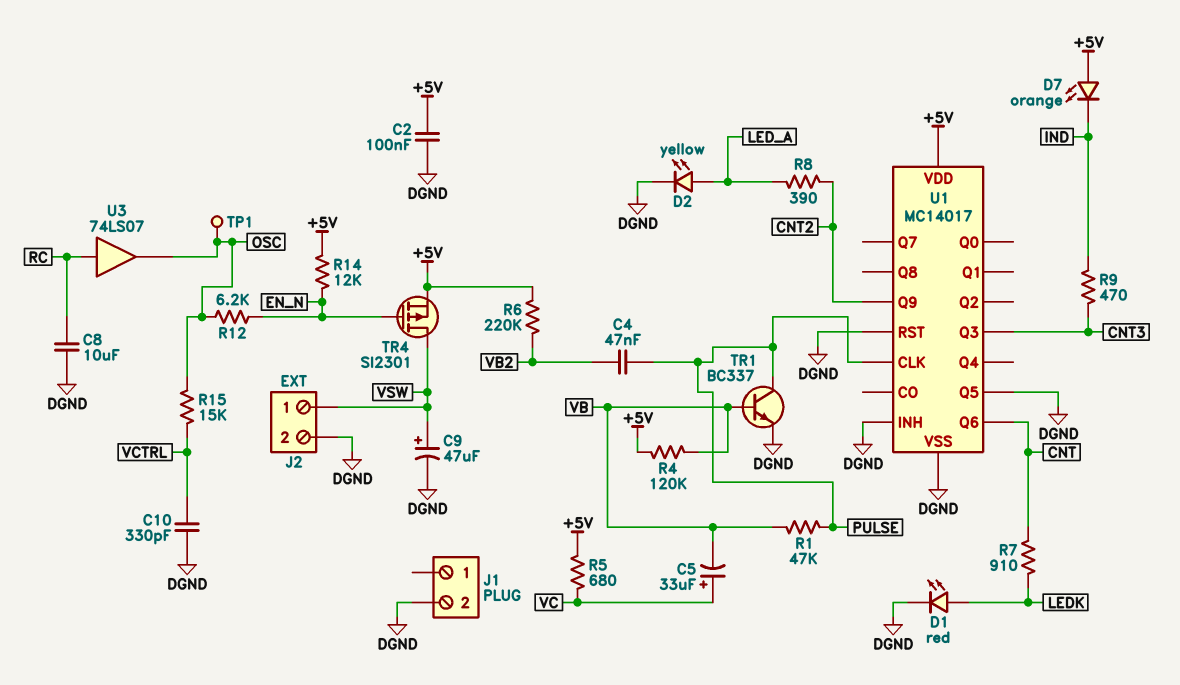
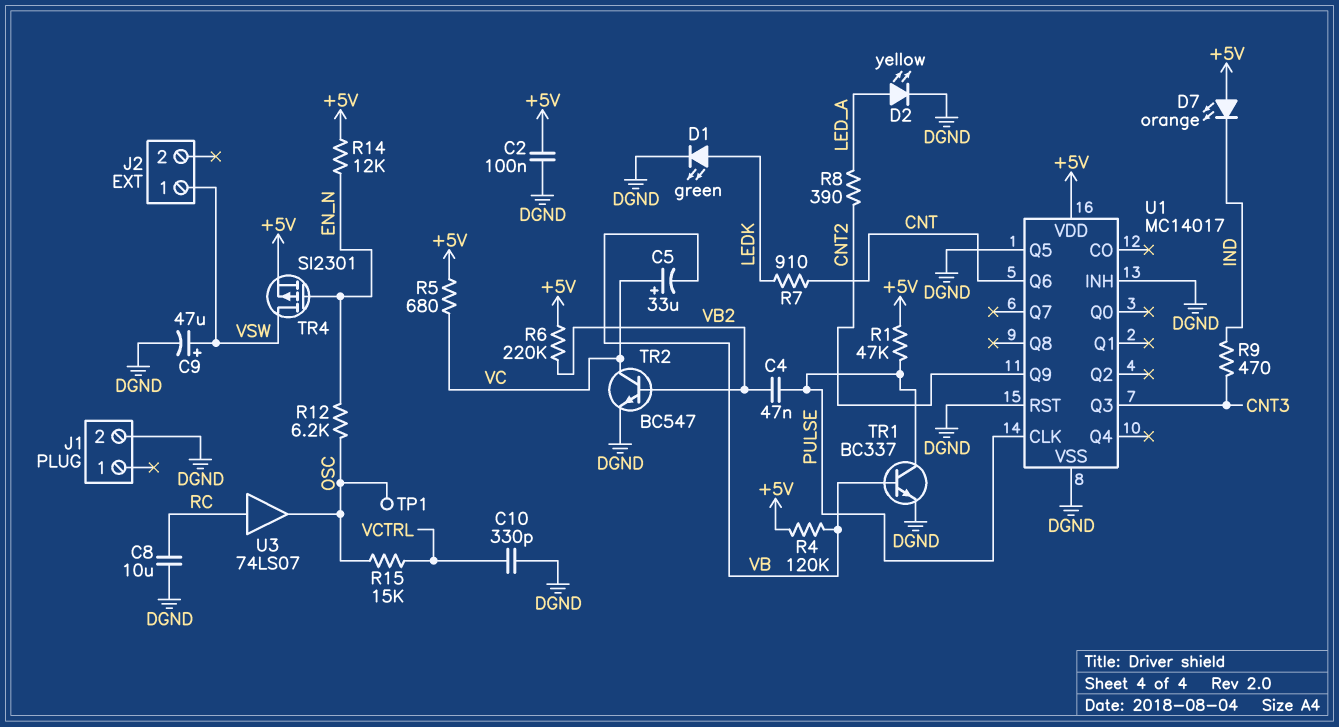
D1: LED red (A LEDK, K DGND) -> LED green (A LEDK, K DGND)
J2 pin 2: DGND -> none
R1: 47k (PULSE, VB) -> 47k (+5V, PULSE)
TR2: none -> NPN BC547 (B VB2, C VC, E DGND)

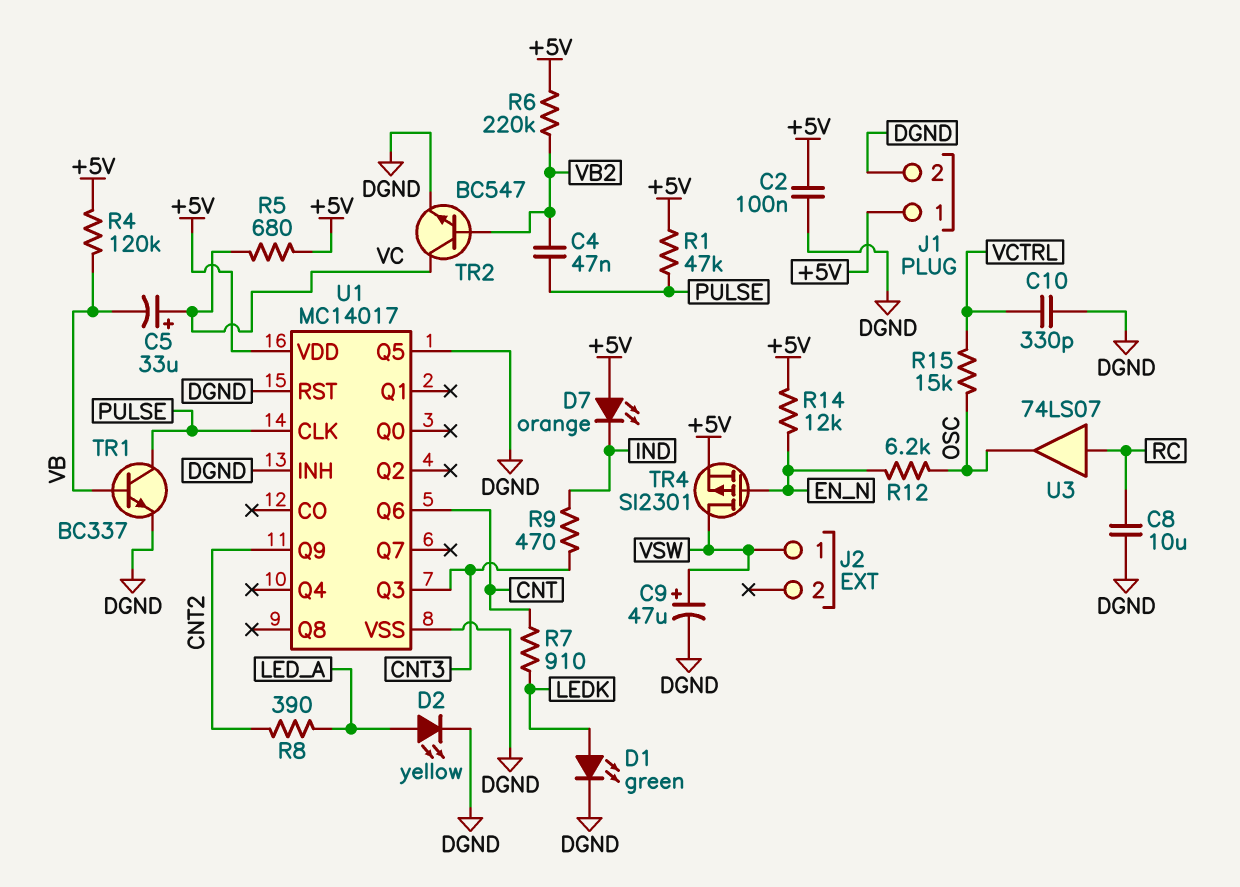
J1 pin 1: none -> +5V
TP1: test point (OSC) -> none

